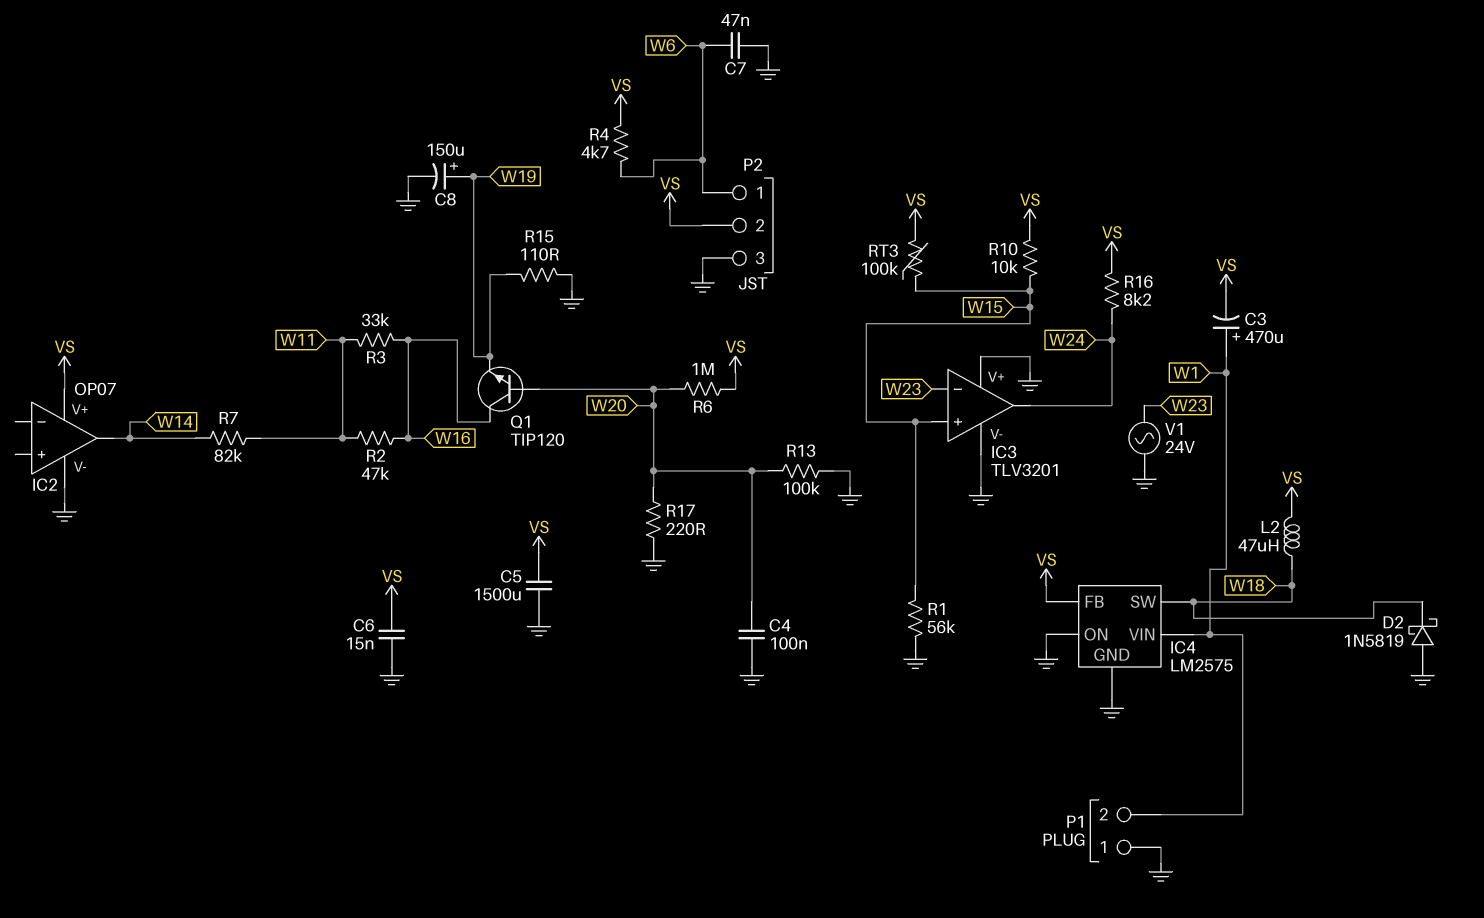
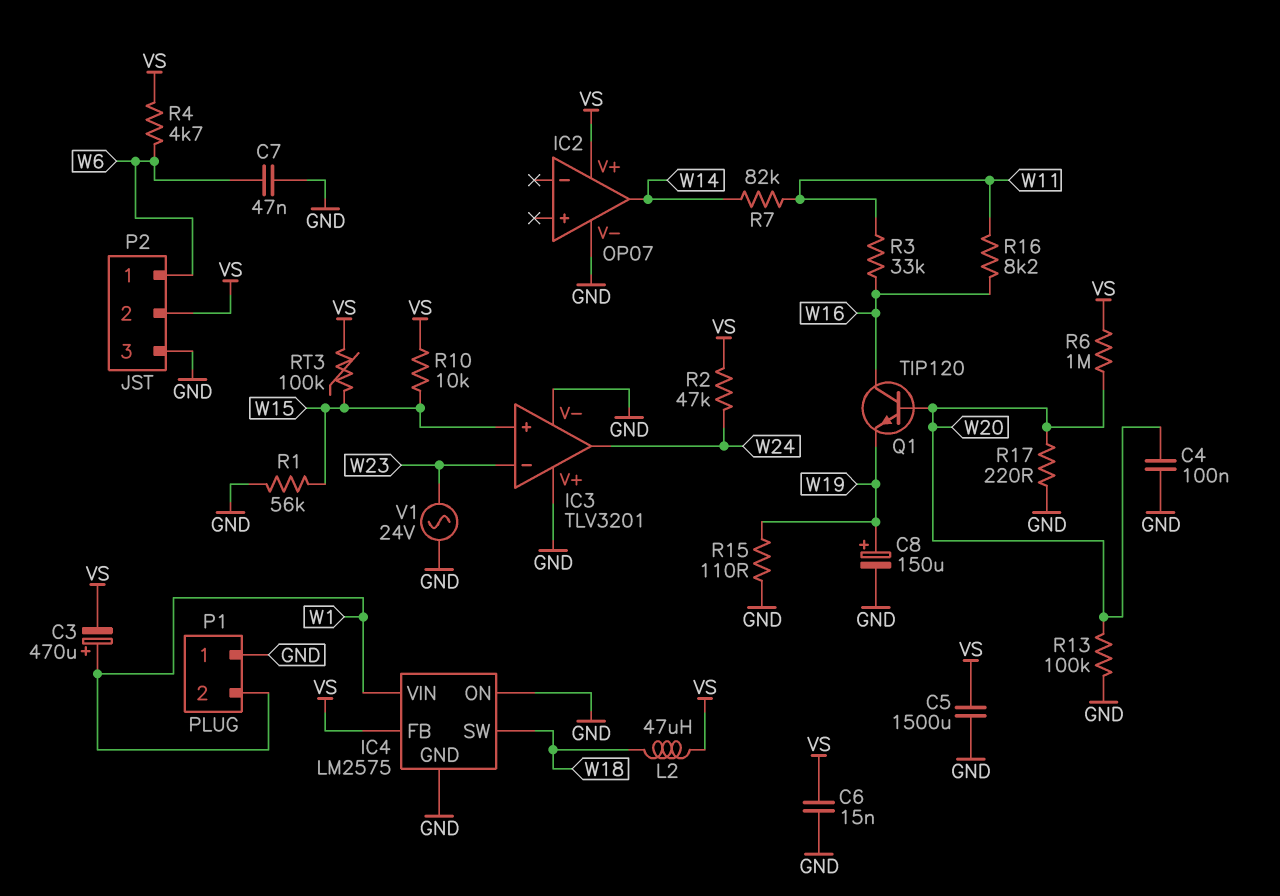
D2: schottky 1N5819 (A GND, K W18) -> none
R2: 47k (W11, W16) -> 47k (VS, W24)
R16: 8.2k (VS, W24) -> 8.2k (W11, W16)

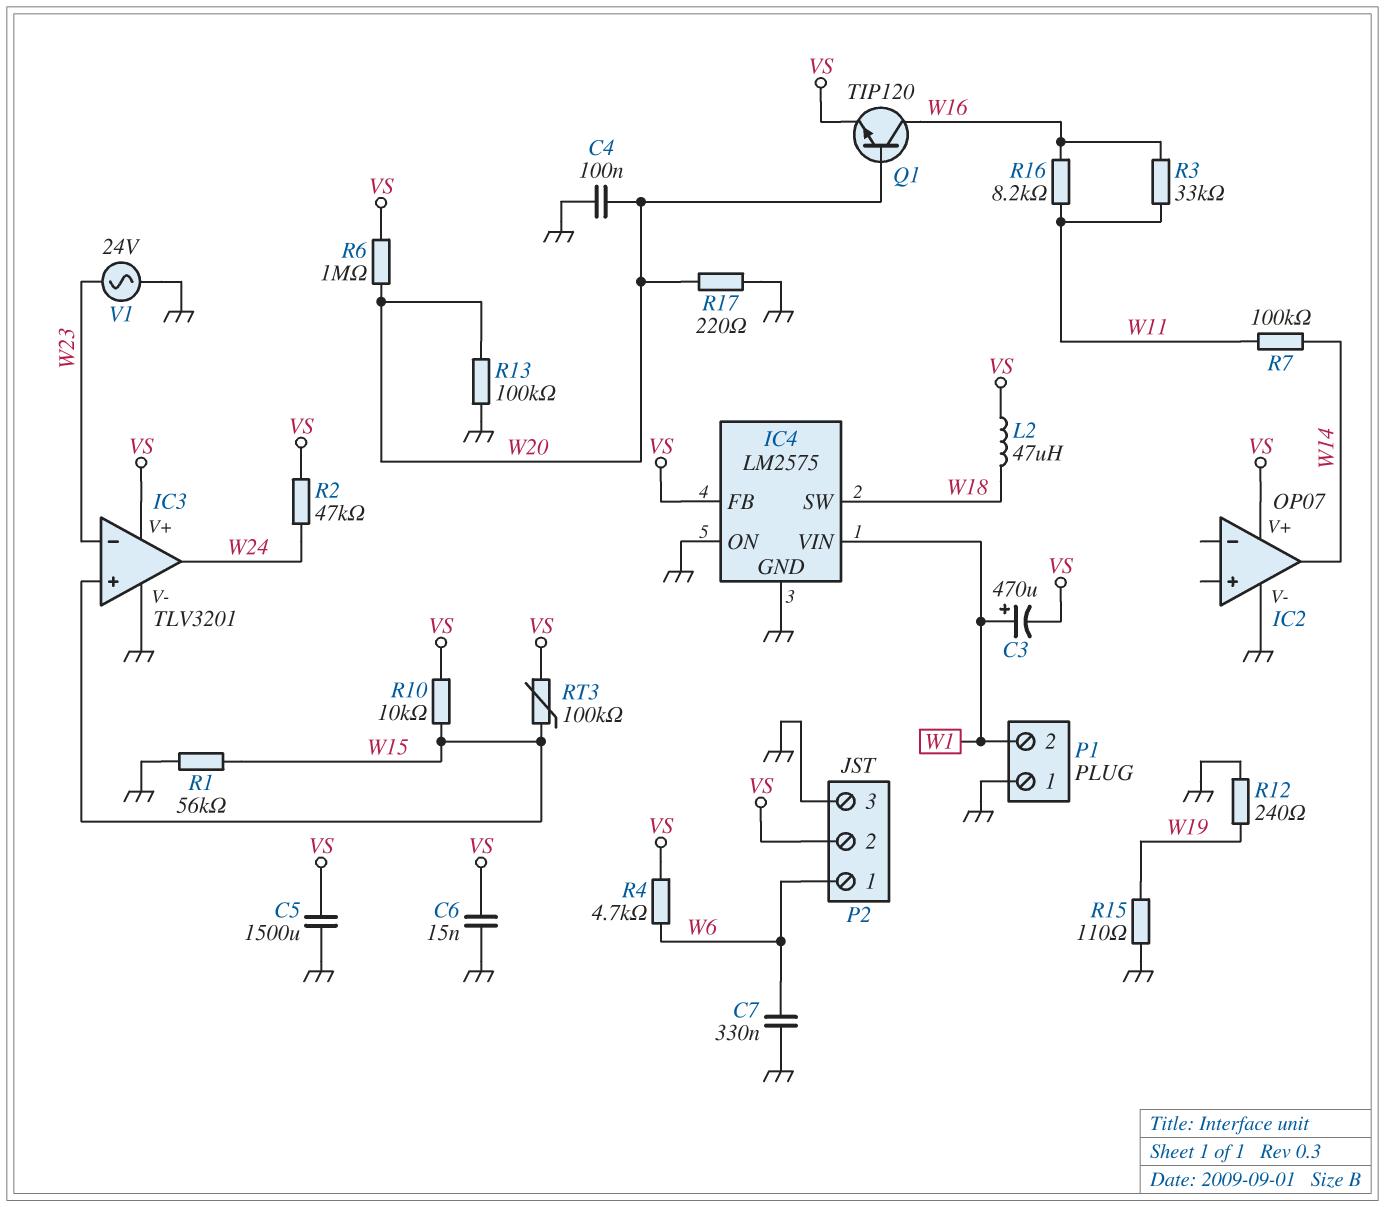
C7: 47nF (GND, W6) -> 330nF (GND, W6)
C8: 150uF (plus W19, minus GND) -> none
IC3 pin V+: GND -> VS
Q1: NPN TIP120 (B W20, C W16, E W19) -> NPN TIP120 (B W20, C W16, E VS)
R7: 82k (W11, W14) -> 100k (W11, W14)
R12: none -> 240 (GND, W19)

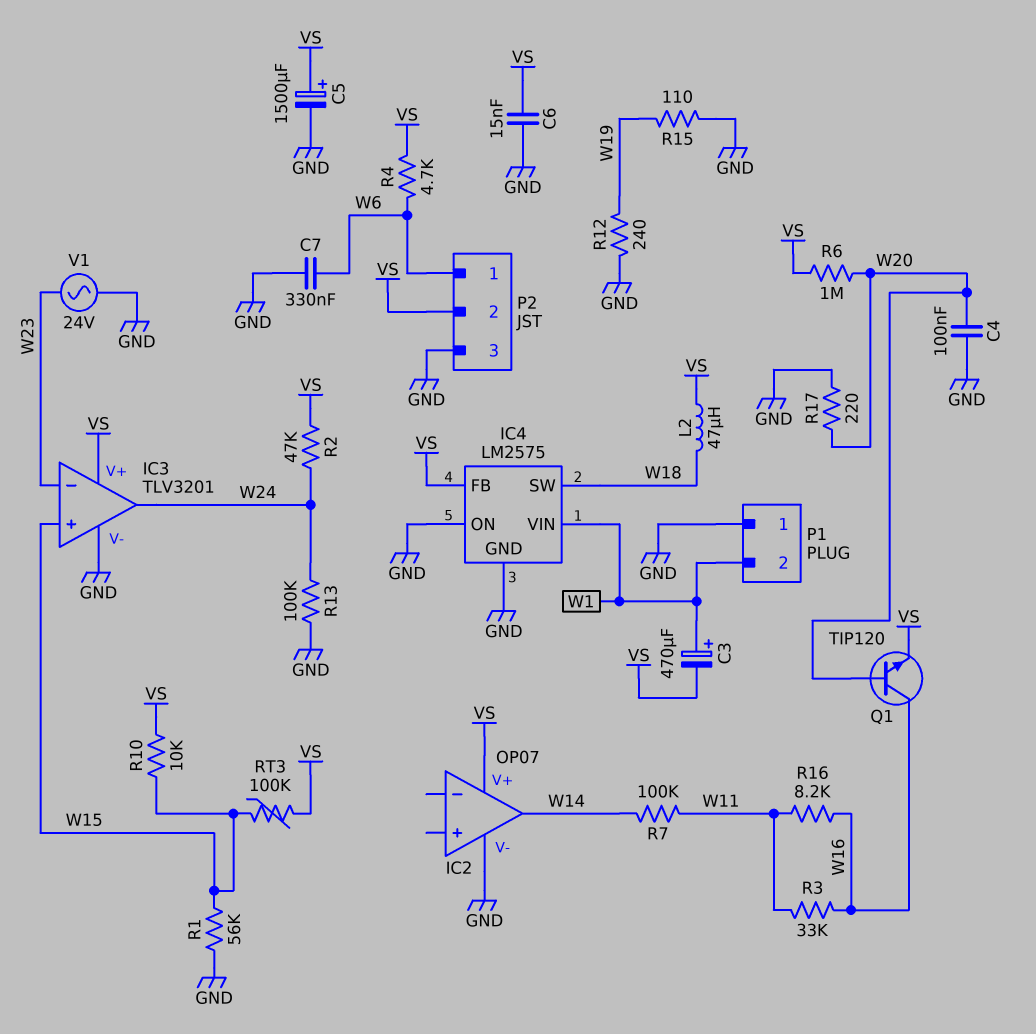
C5: 1500uF (GND, VS) -> 1500uF (plus VS, minus GND)
R13: 100k (GND, W20) -> 100k (GND, W24)

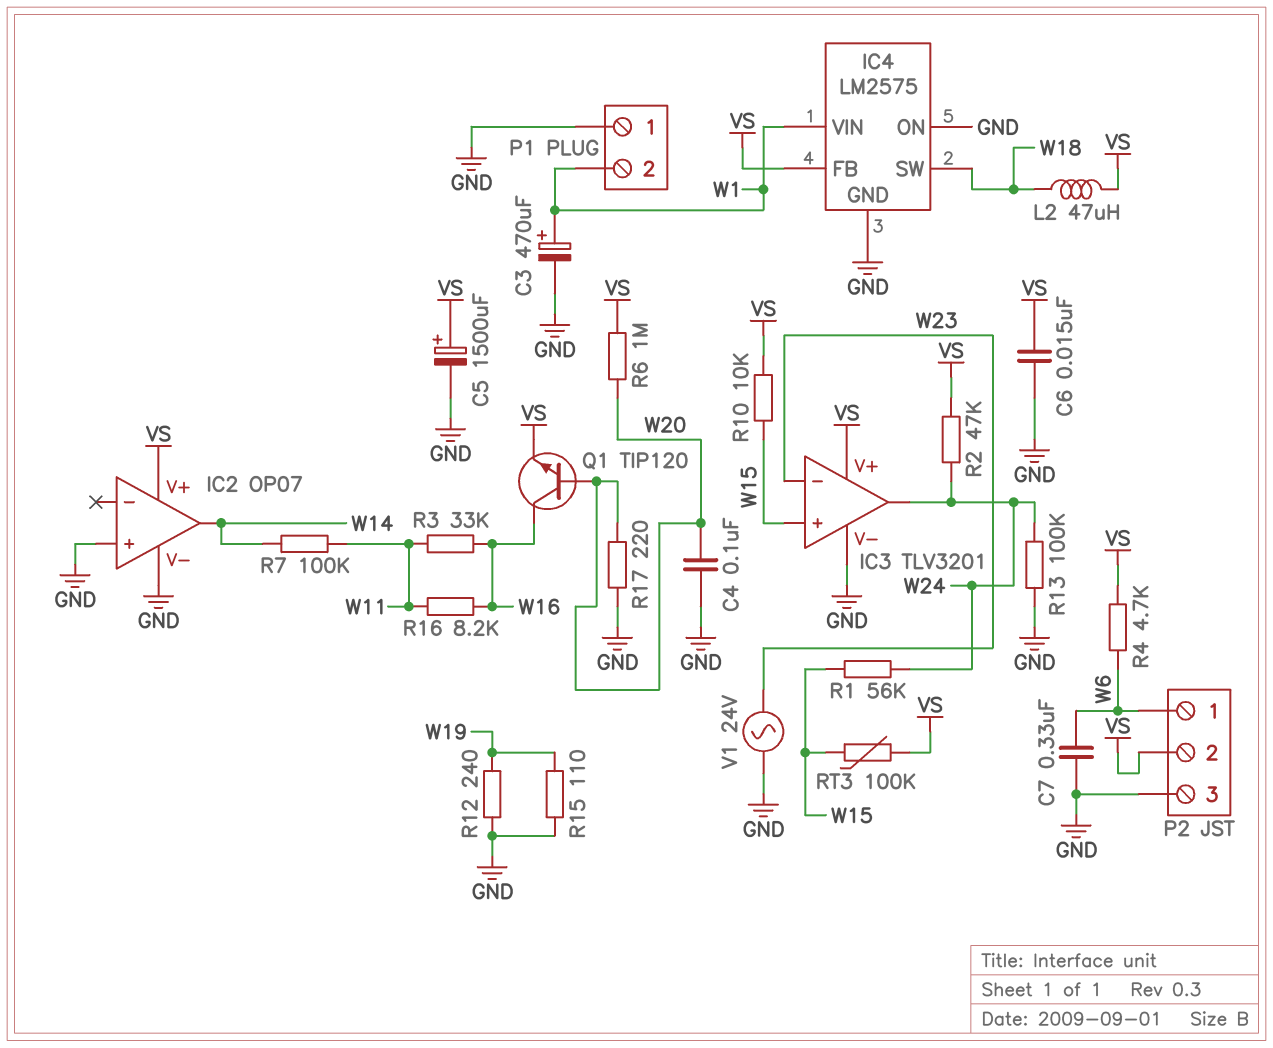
C3: 470uF (plus W1, minus VS) -> 470uF (plus W1, minus GND)
IC2 pin in+: none -> GND
R1: 56k (GND, W15) -> 56k (W15, W24)

